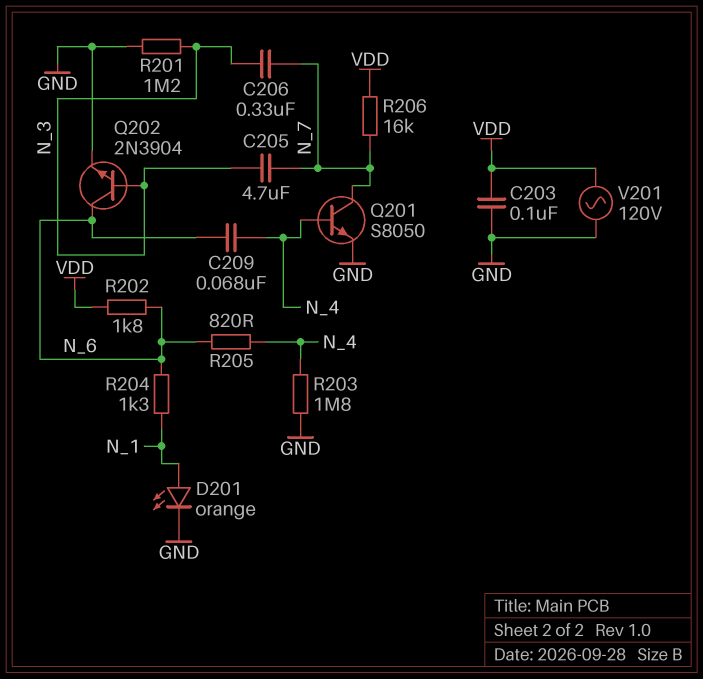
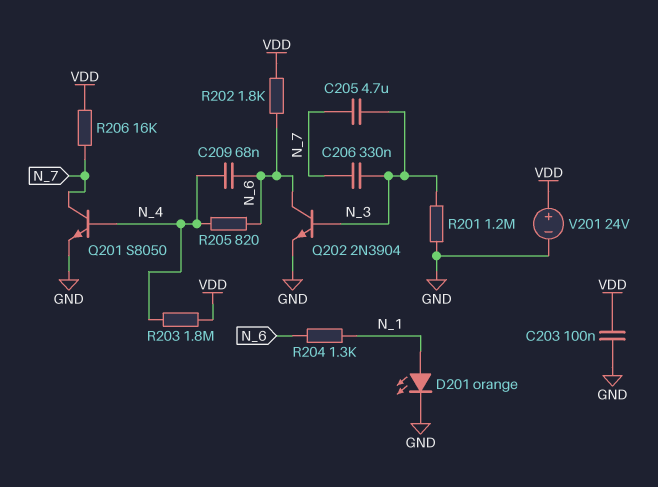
R203: 1.8M (GND, N_4) -> 1.8M (N_4, VDD)
V201: AC 120V (GND, VDD) -> 24V (plus VDD, minus GND)

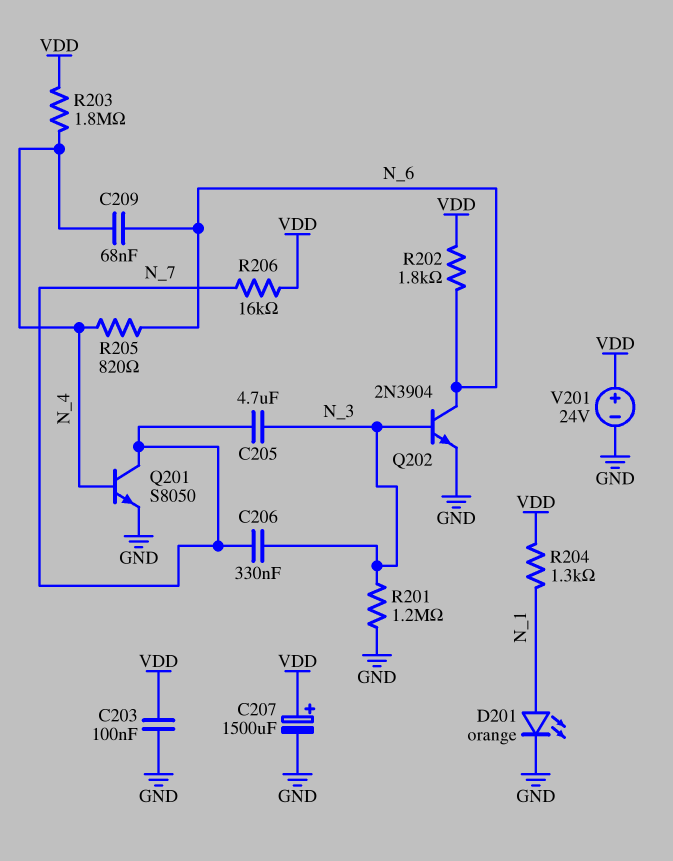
C207: none -> 1500uF (plus VDD, minus GND)
R204: 1.3k (N_1, N_6) -> 1.3k (N_1, VDD)

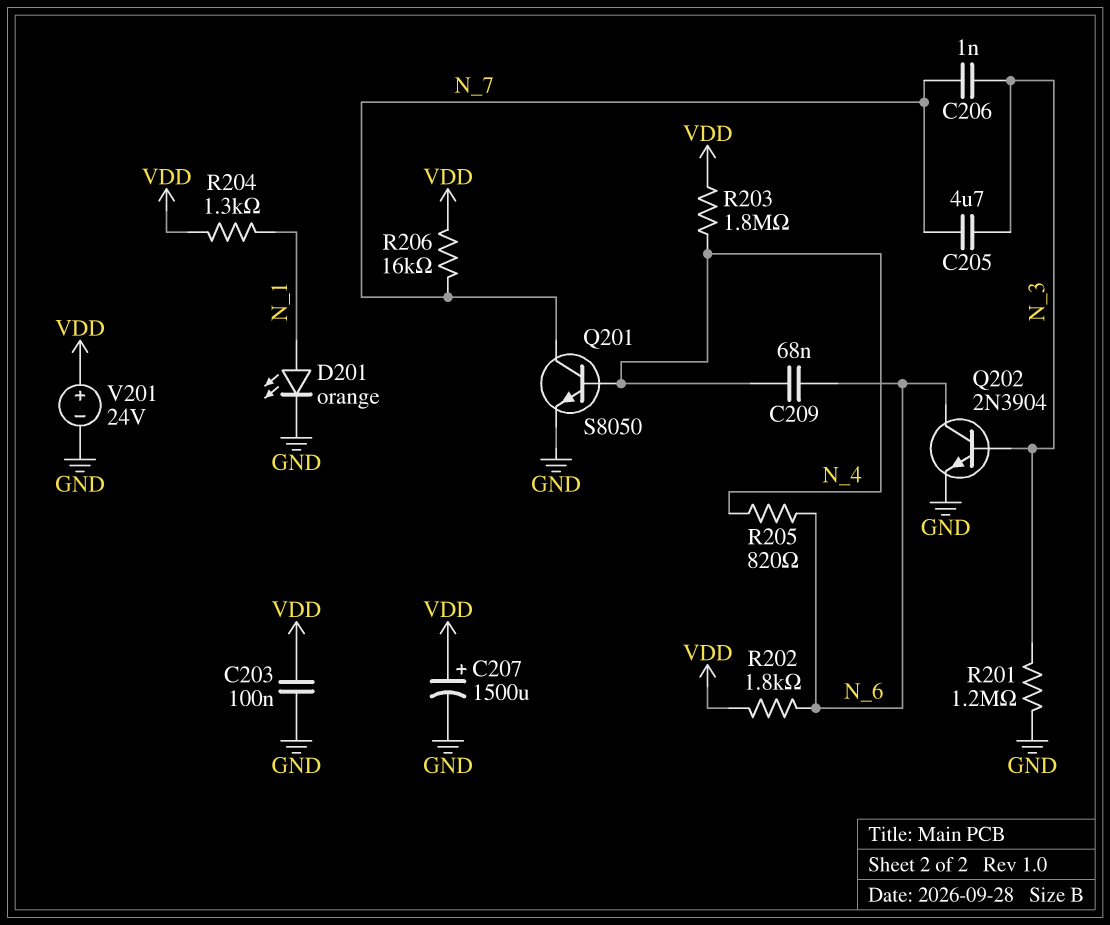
C206: 330nF (N_3, N_7) -> 1nF (N_3, N_7)

